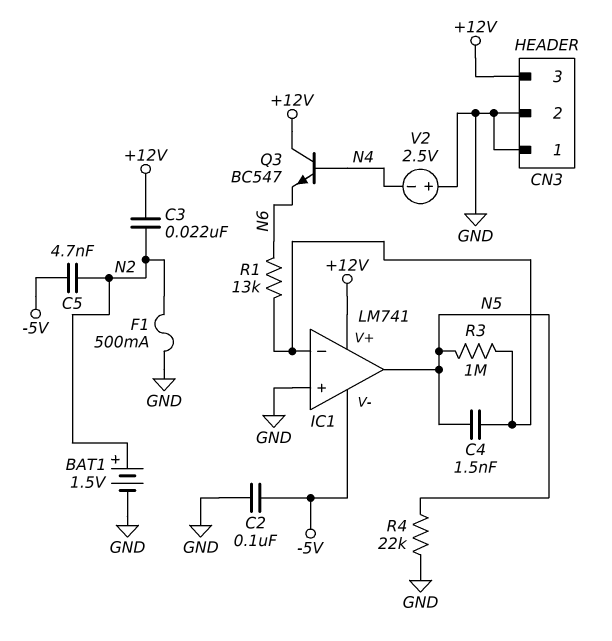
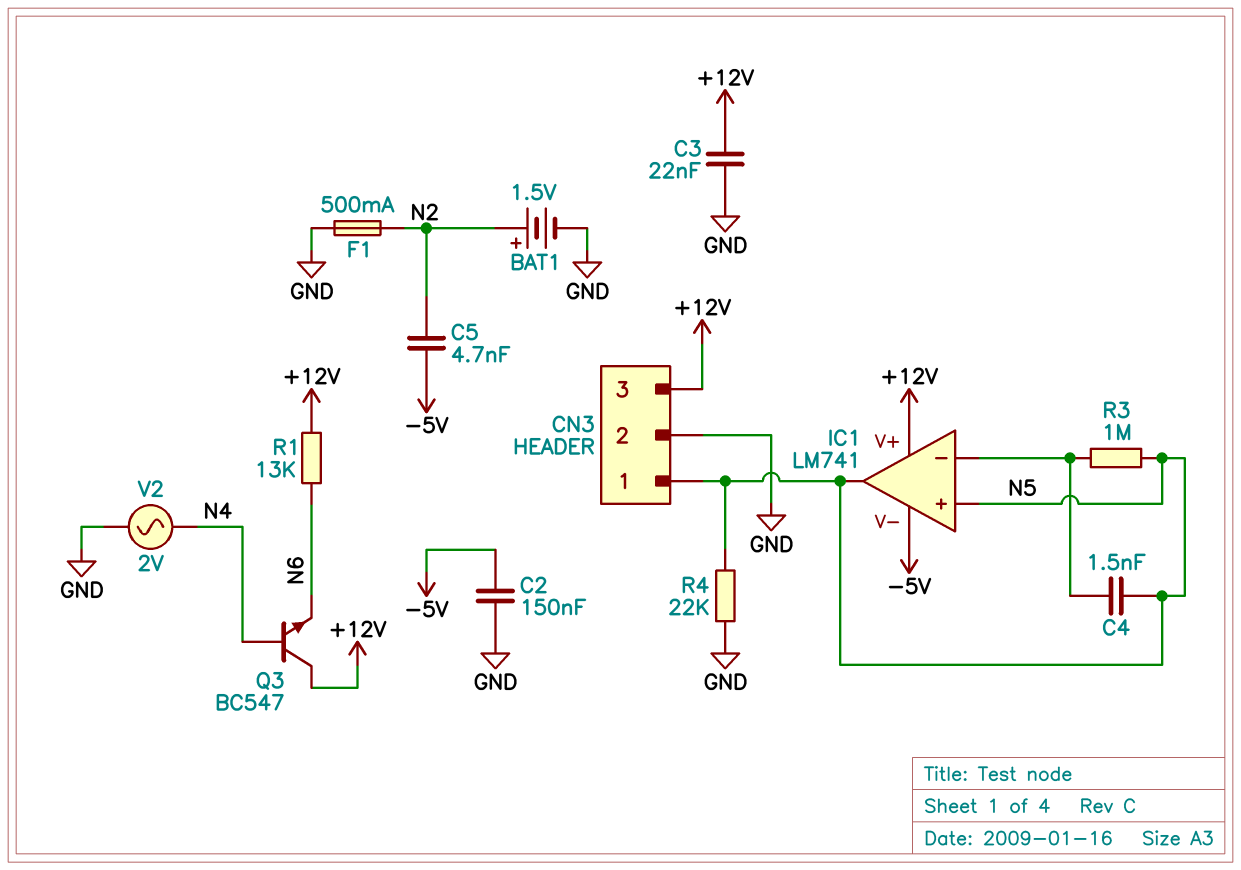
C2: 100nF (-5V, GND) -> 150nF (-5V, GND)
C3: 22nF (+12V, N2) -> 22nF (+12V, GND)
CN3 pin 1: GND -> N5
IC1 pin in+: GND -> N5
R1: 13k (IC1/in-, N6) -> 13k (+12V, N6)
V2: 2.5V (plus GND, minus N4) -> AC 2V (GND, N4)

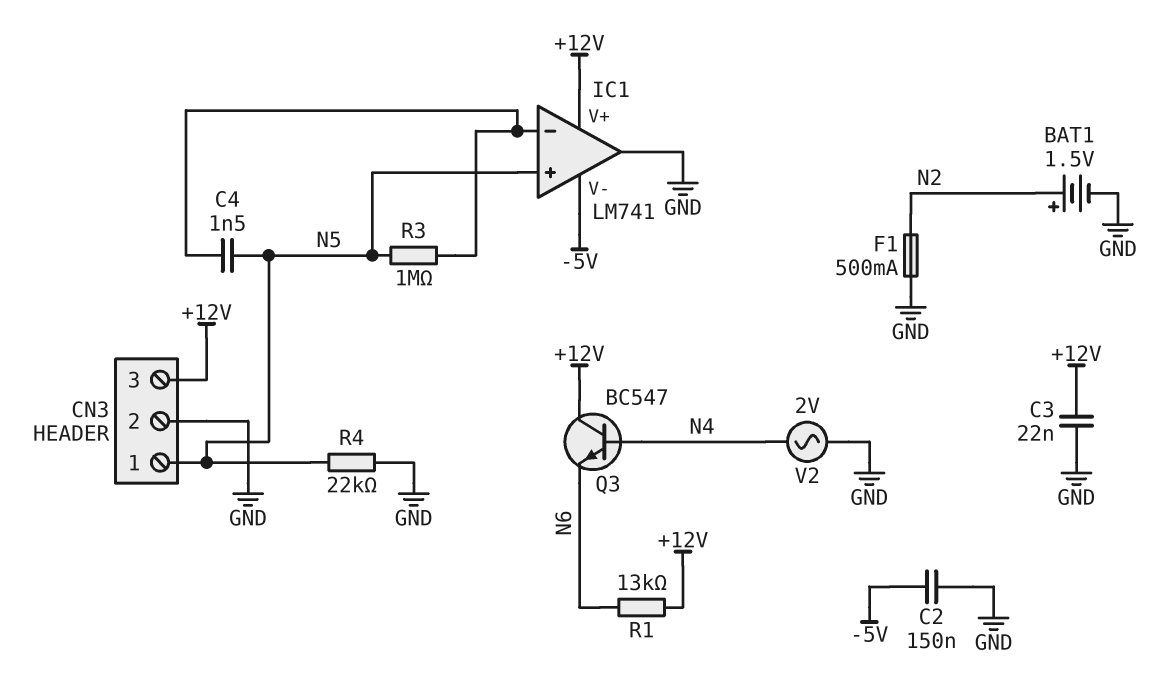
C5: 4.7nF (-5V, N2) -> none
IC1 pin out: N5 -> GND

